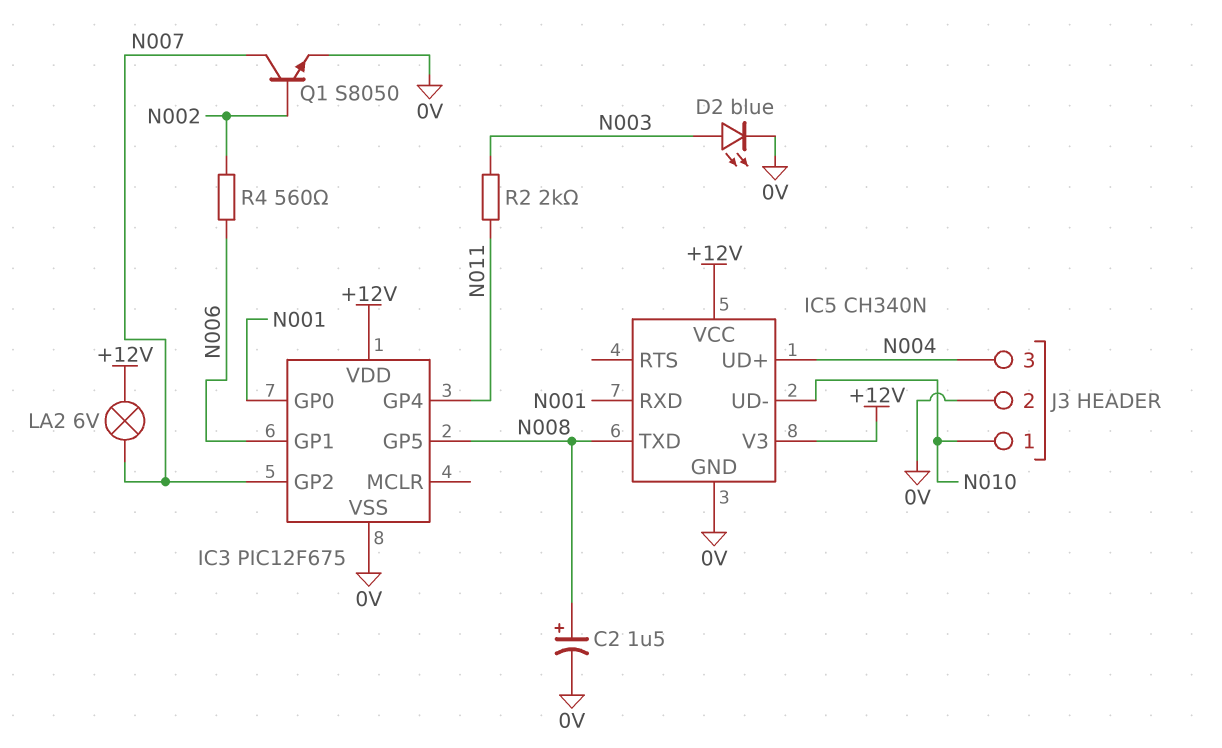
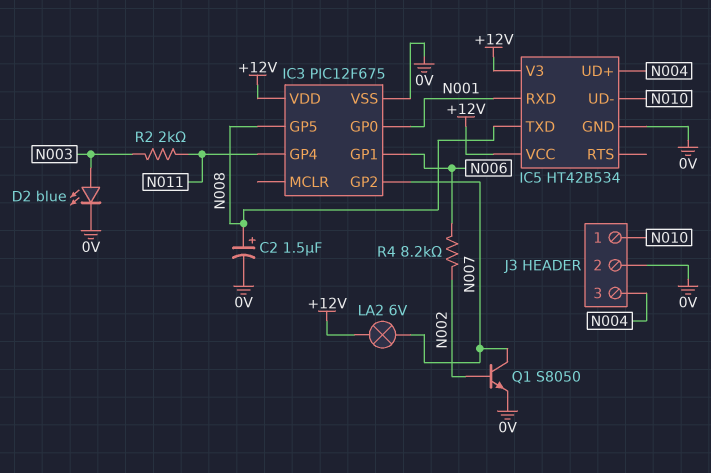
IC5: CH340N -> HT42B534
R4: 560 (N002, N006) -> 8.2k (N002, N006)

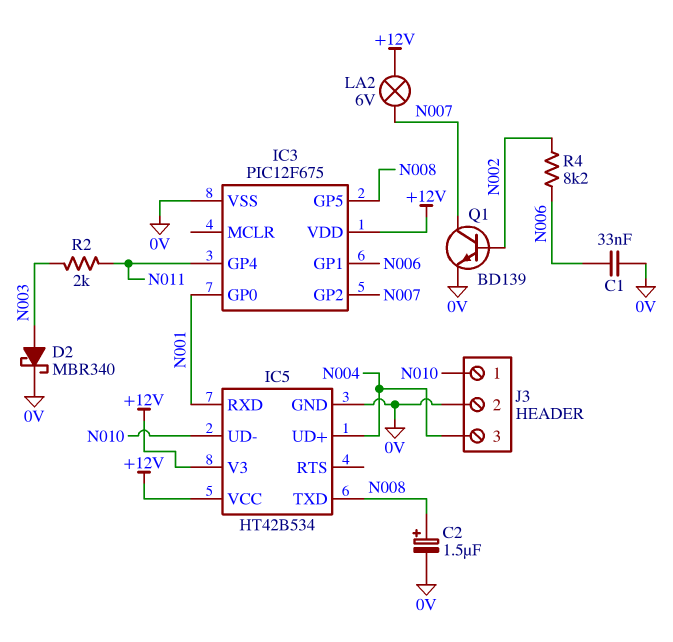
C1: none -> 33nF (0V, N006)
D2: LED blue (A N003, K 0V) -> schottky MBR340 (A N003, K 0V)
Q1: NPN S8050 (B N002, C N007, E 0V) -> NPN BD139 (B N002, C N007, E 0V)

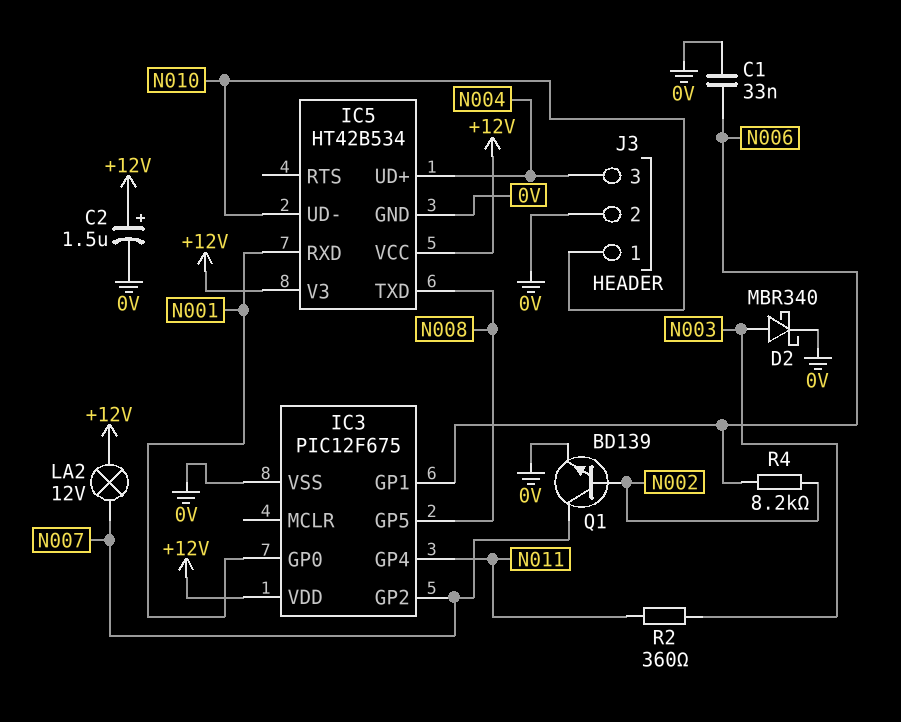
C2: 1.5uF (plus N008, minus 0V) -> 1.5uF (plus +12V, minus 0V)
LA2: lamp 6V (+12V, N007) -> lamp 12V (+12V, N007)
R2: 2k (N003, N011) -> 360 (N003, N011)

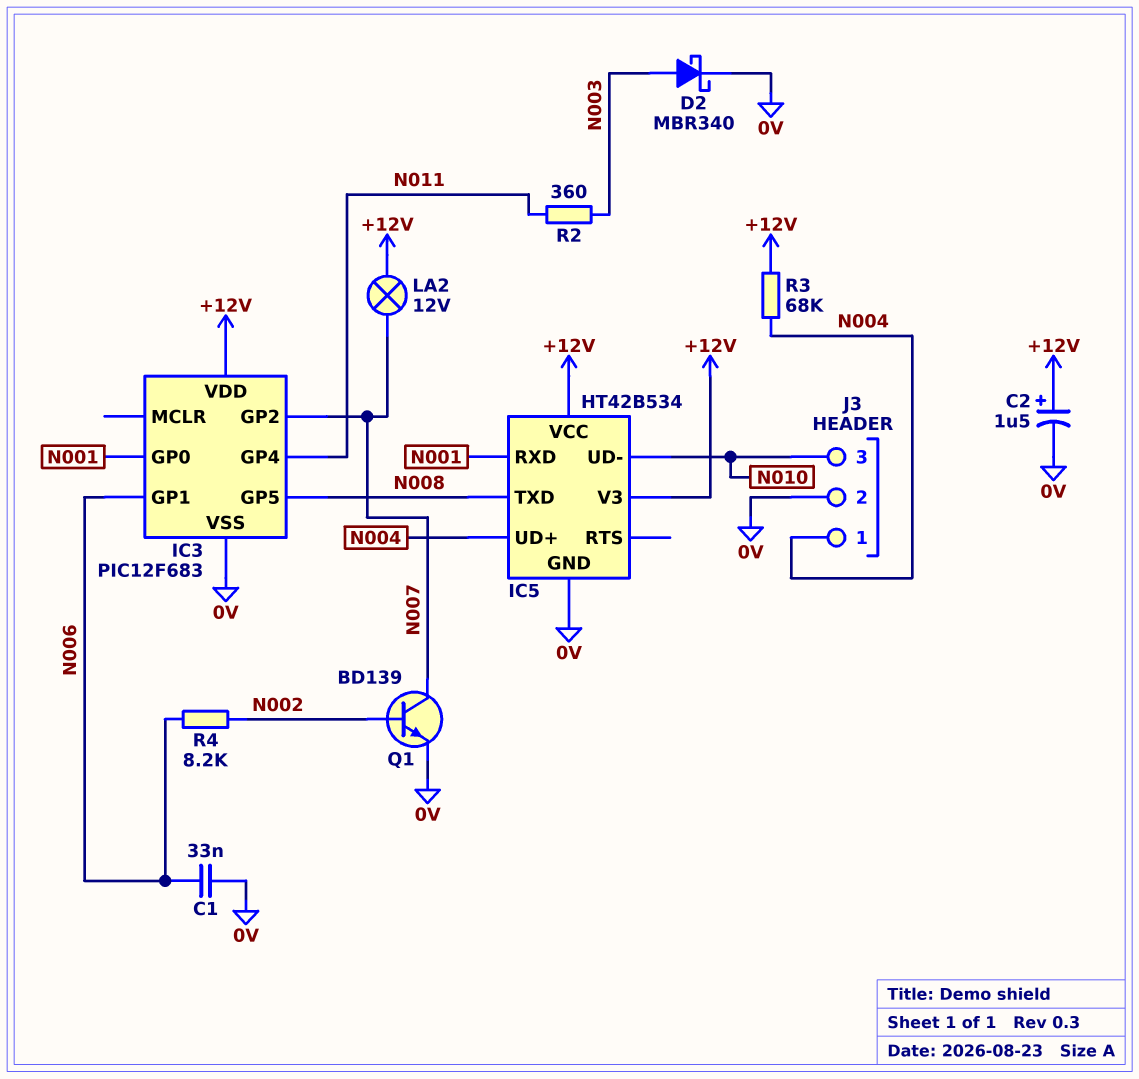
IC3: PIC12F675 -> PIC12F683
J3 pin 1: N010 -> N004
J3 pin 3: N004 -> N010
R3: none -> 68k (+12V, N004)

